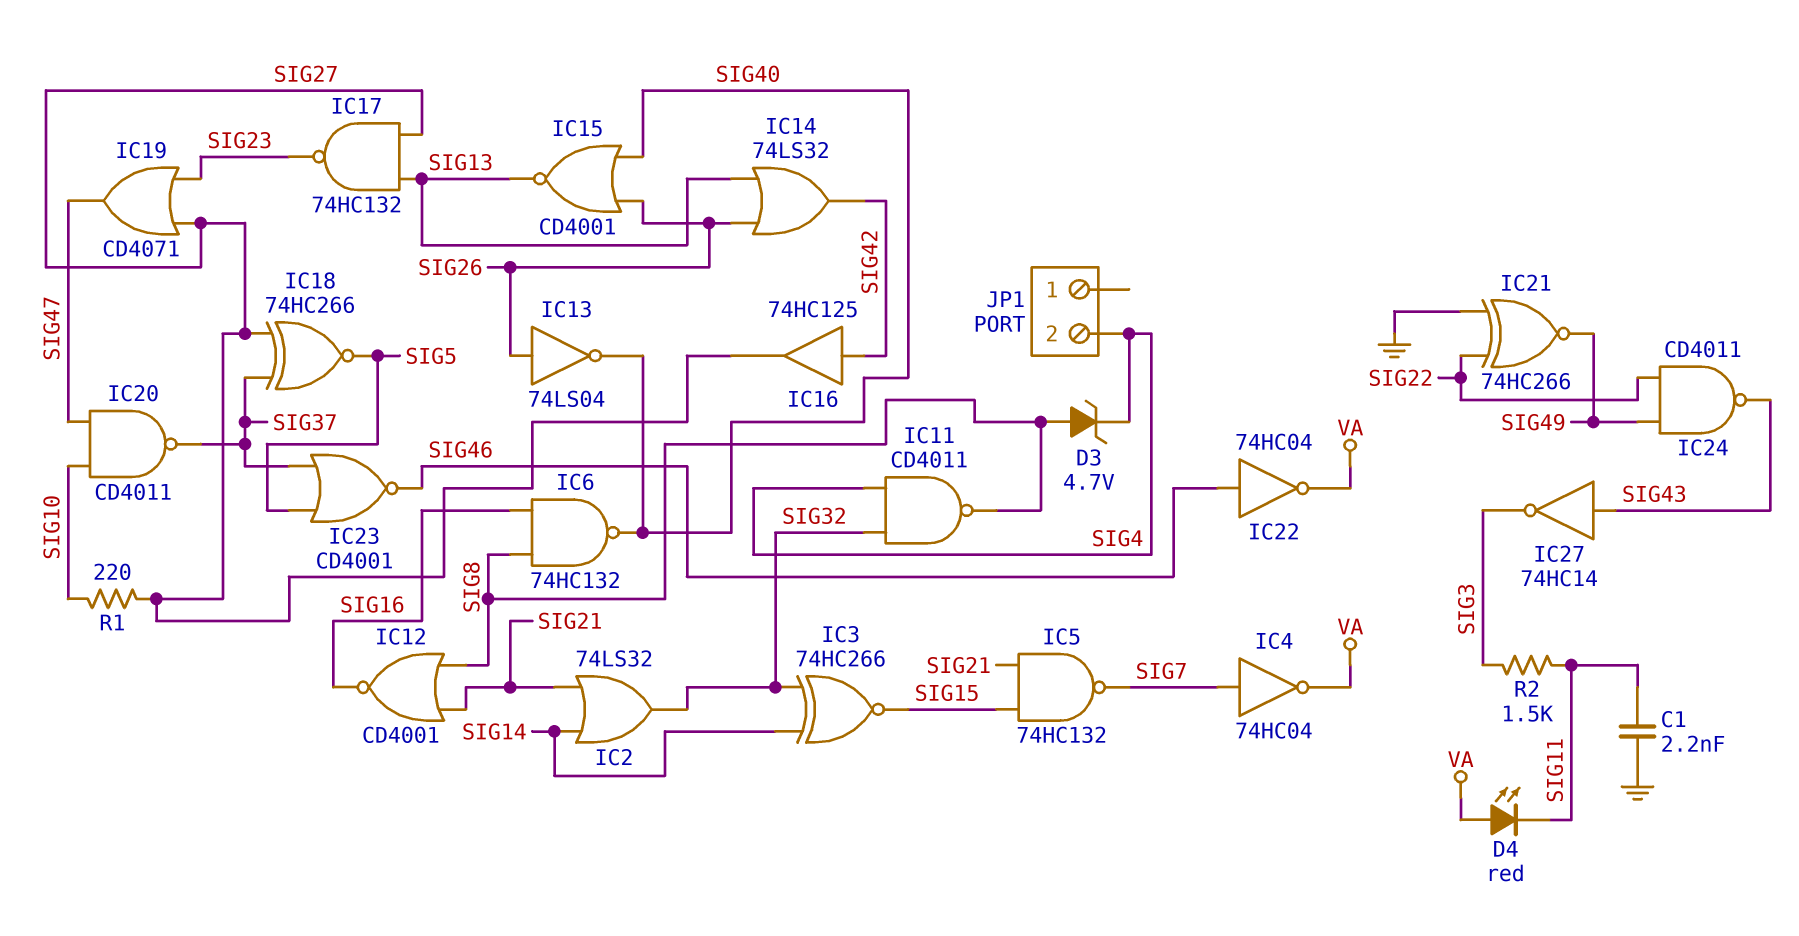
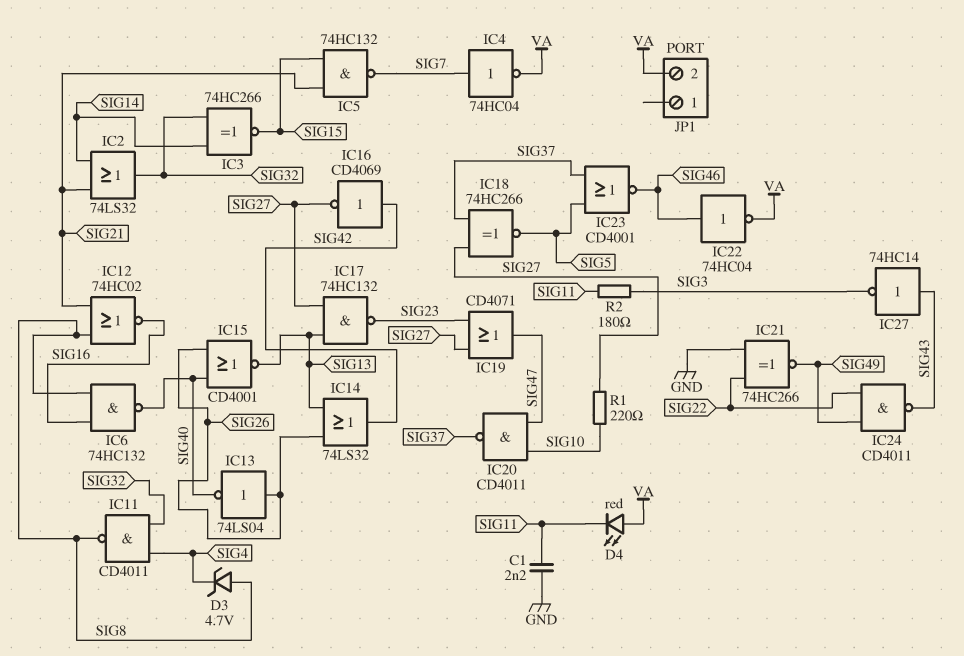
IC12: NOR CD4001 (in SIG8, in SIG21, out SIG16) -> NOR 74HC02 (in SIG8, in SIG21, out SIG16)
IC16: buffer 74HC125 (in SIG42, out SIG27) -> NOT CD4069 (in SIG42, out SIG27)
JP1 pin 2: SIG4 -> VA
R2: 1.5k (SIG3, SIG11) -> 180 (SIG3, SIG11)

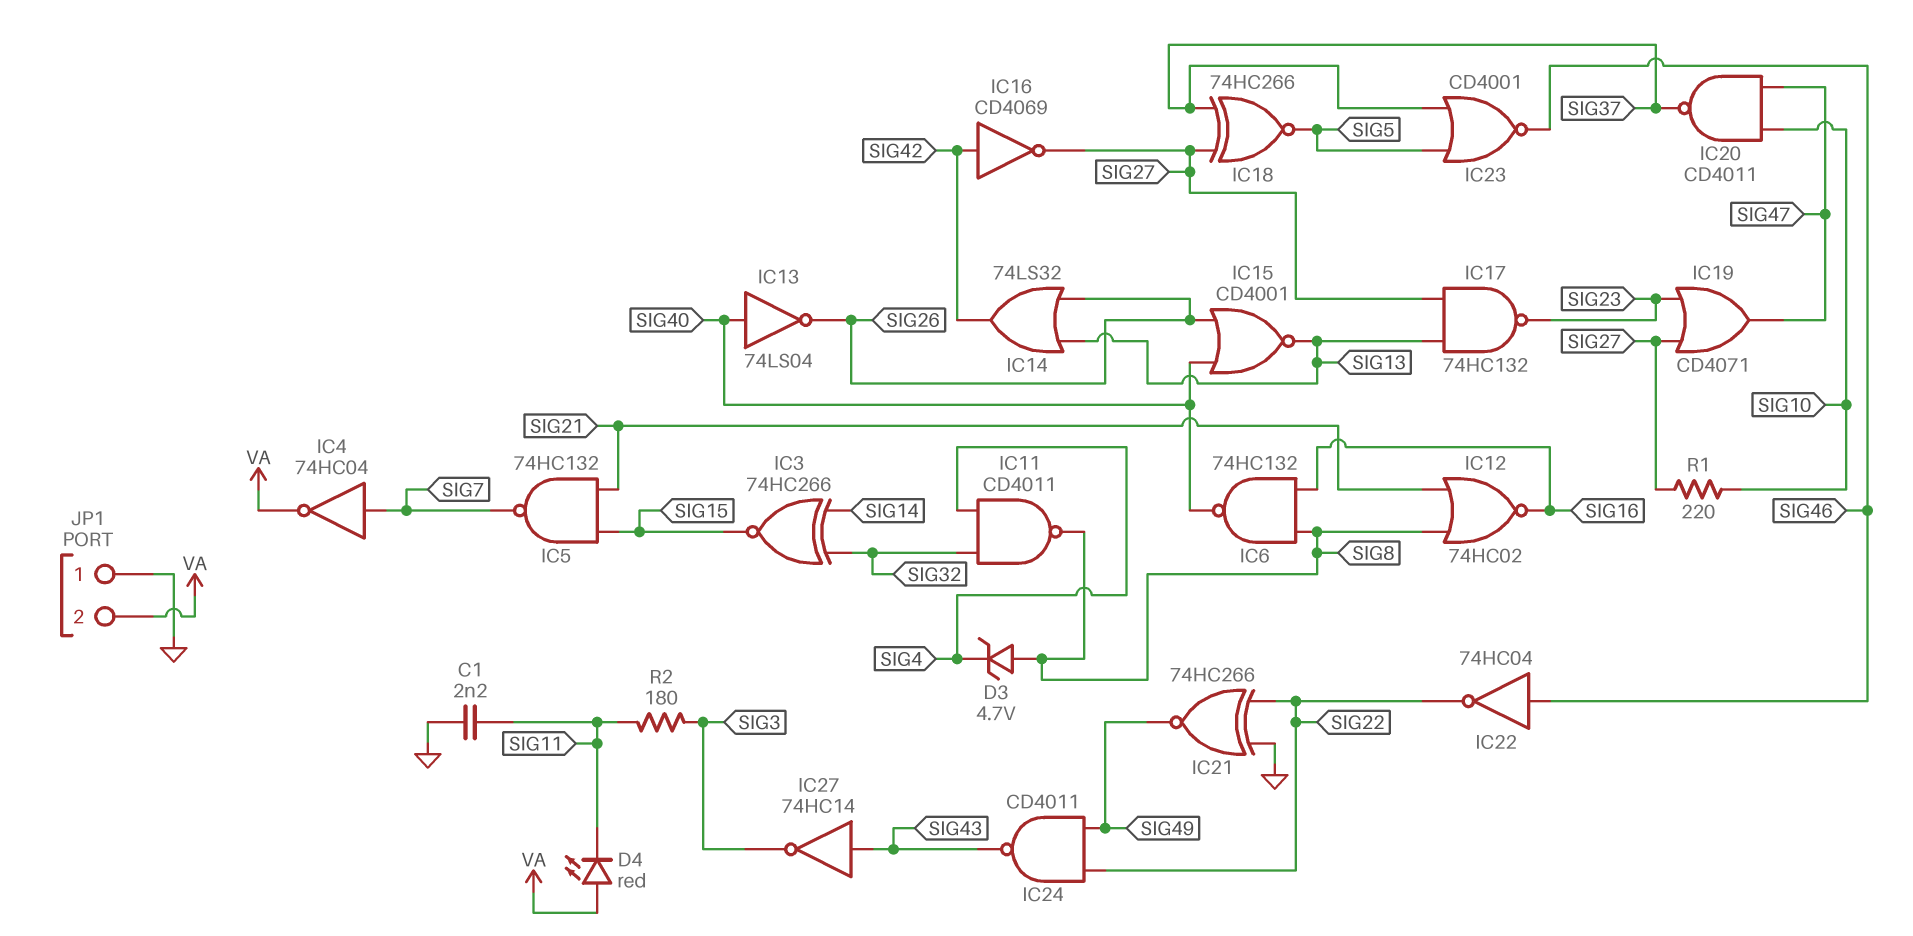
IC2: OR 74LS32 (in SIG14, in SIG21, out SIG32) -> none
IC13: NOT 74LS04 (in SIG26, out SIG40) -> NOT 74LS04 (in SIG40, out SIG26)
IC22: NOT 74HC04 (in SIG46, out VA) -> NOT 74HC04 (in SIG46, out SIG22)
JP1 pin 1: none -> GND

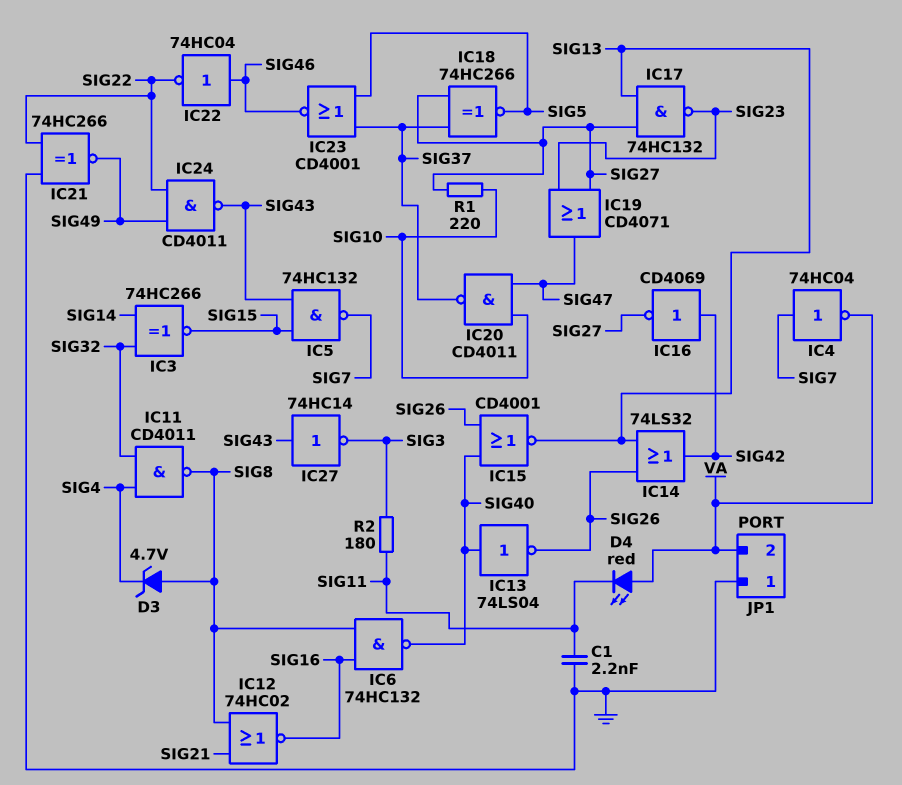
IC5: NAND 74HC132 (in SIG15, in SIG21, out SIG7) -> NAND 74HC132 (in SIG15, in SIG43, out SIG7)

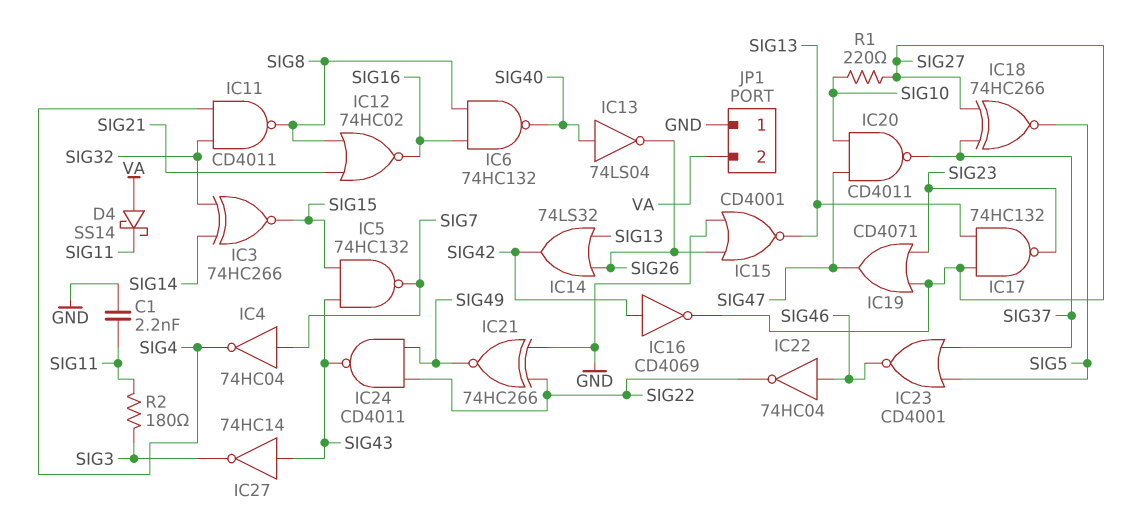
D3: zener 4.7V (A SIG8, K SIG4) -> none
D4: LED red (A VA, K SIG11) -> schottky SS14 (A VA, K SIG11)
IC4: NOT 74HC04 (in SIG7, out VA) -> NOT 74HC04 (in SIG7, out SIG4)
IC15: NOR CD4001 (in SIG26, in SIG40, out SIG13) -> NOR CD4001 (in GND, in SIG26, out SIG13)

